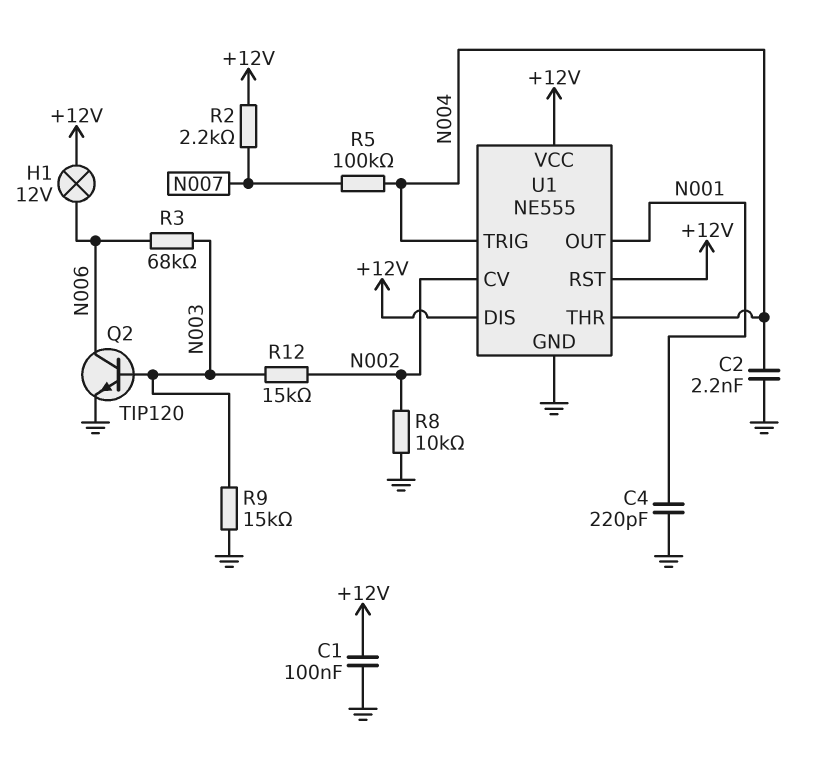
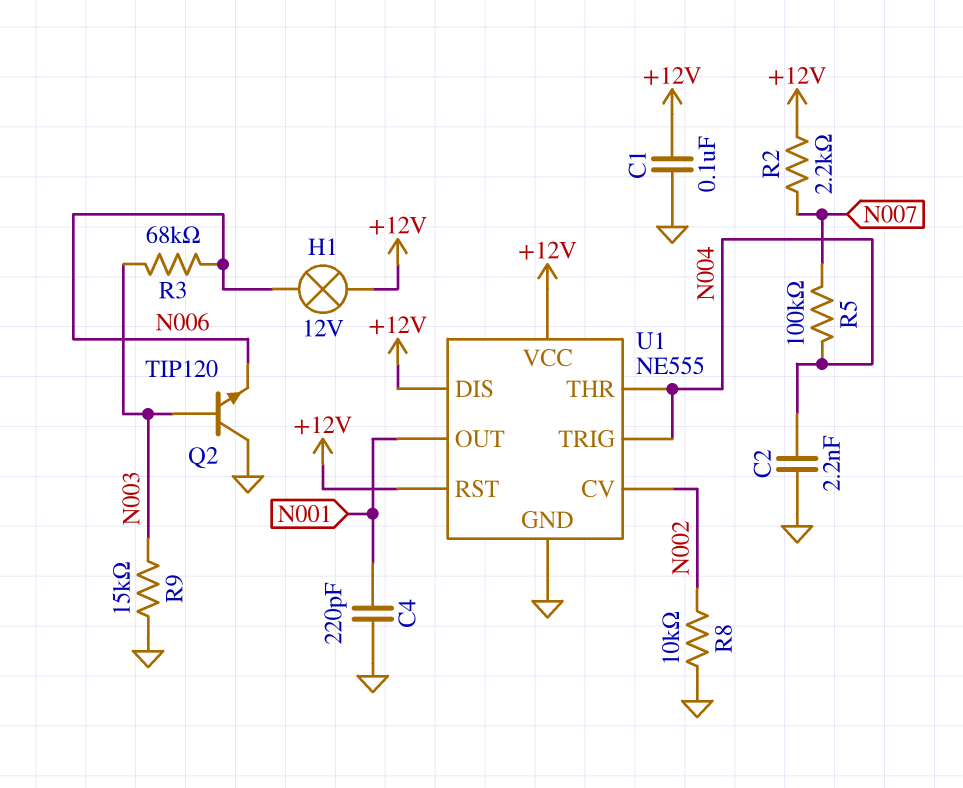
Q2: NPN TIP120 (B N003, C N006, E GND) -> NPN TIP120 (B N003, C GND, E N006)
R12: 15k (N002, N003) -> none

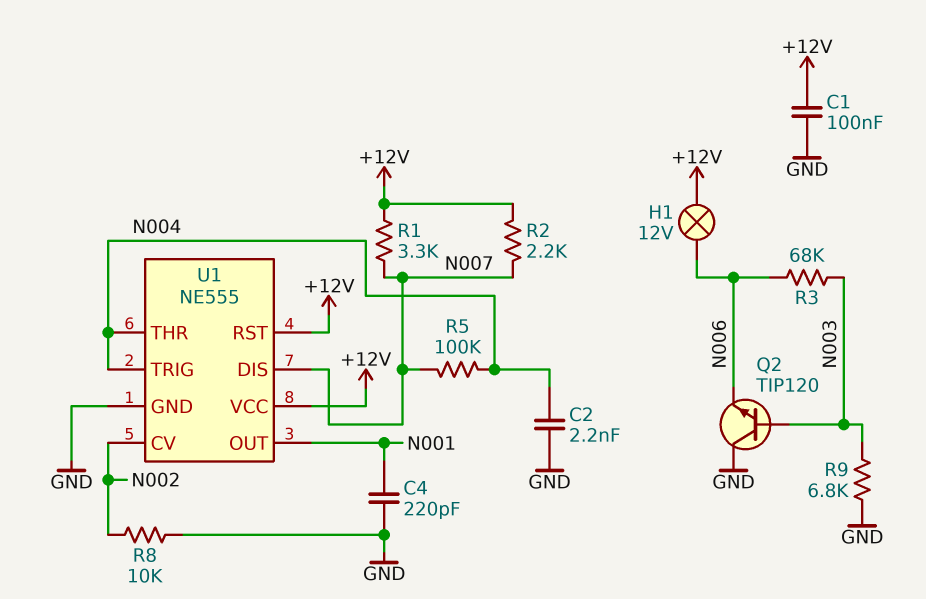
R1: none -> 3.3k (+12V, N007)
R9: 15k (GND, N003) -> 6.8k (GND, N003)
U1 pin DIS: +12V -> N007

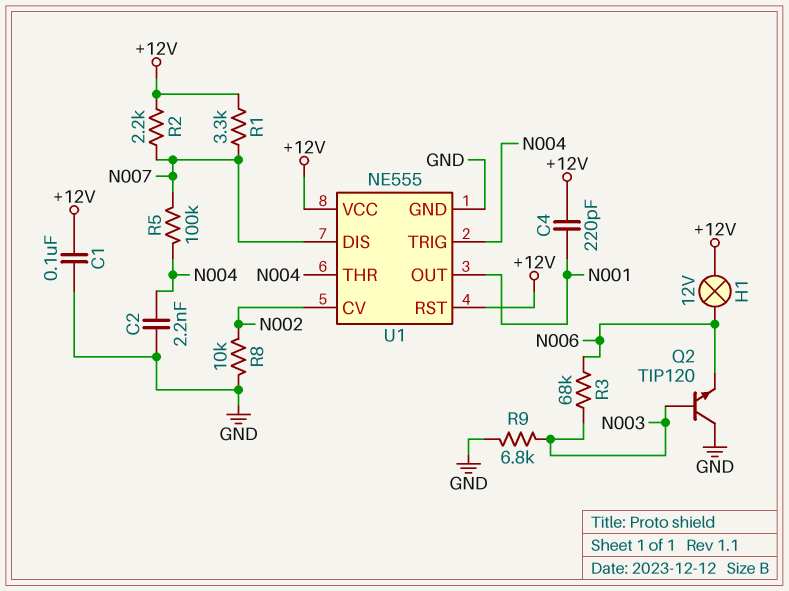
C4: 220pF (GND, N001) -> 220pF (+12V, N001)

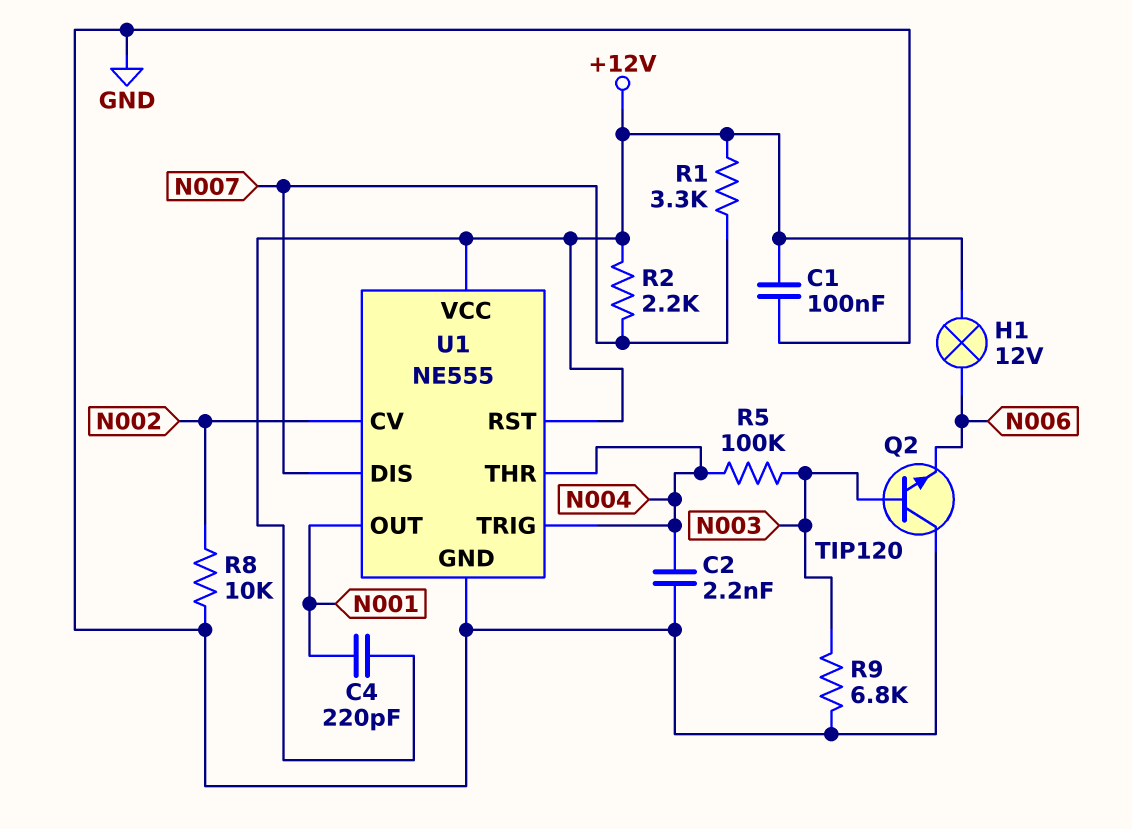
R3: 68k (N003, N006) -> none
R5: 100k (N004, N007) -> 100k (N003, N004)

